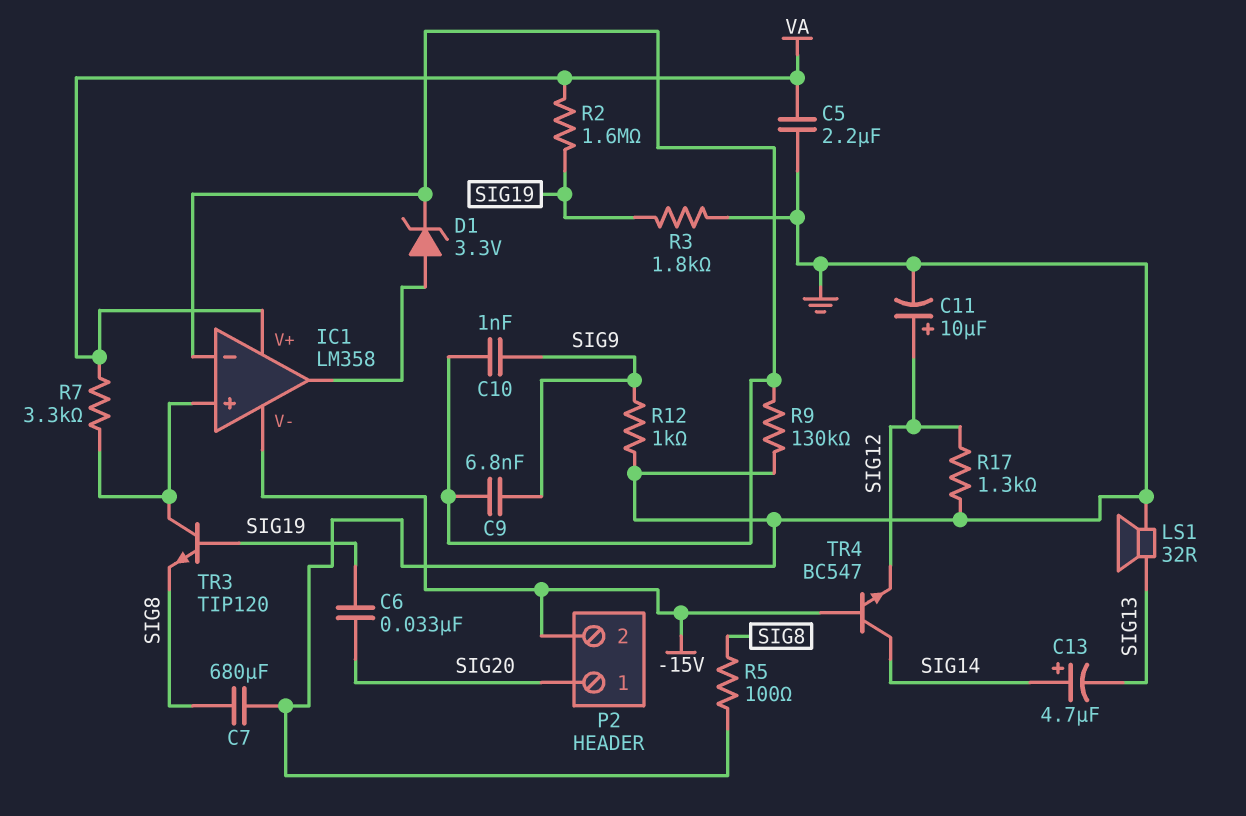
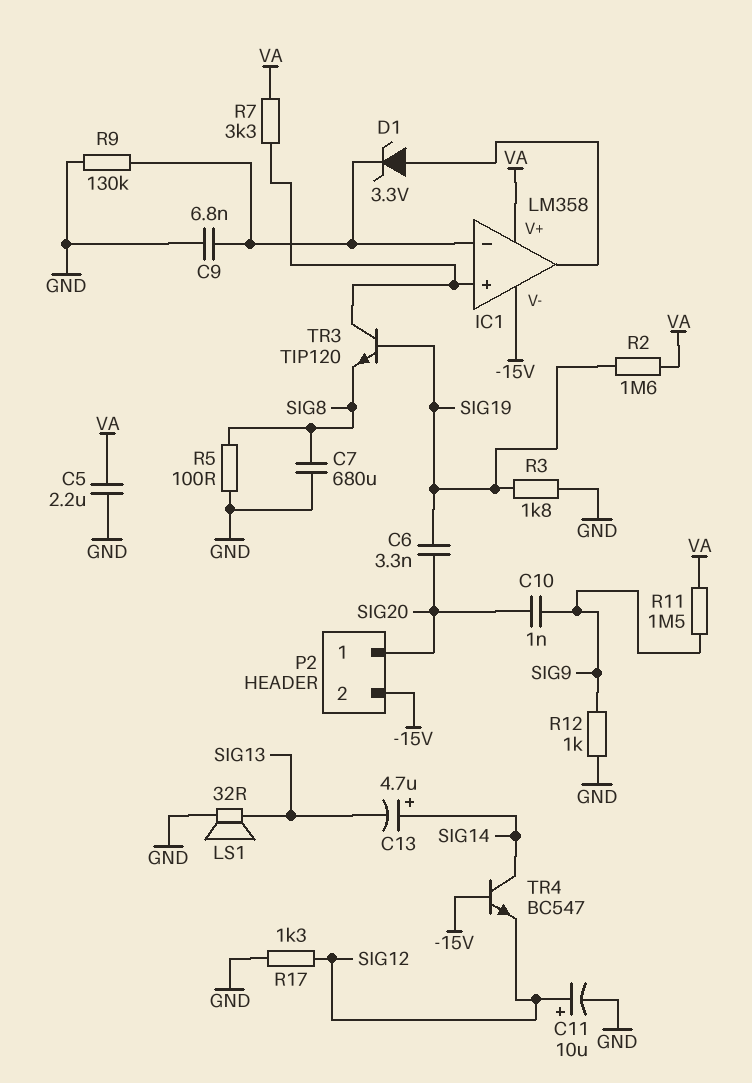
C6: 33nF (SIG19, SIG20) -> 3.3nF (SIG19, SIG20)
C9: 6.8nF (IC1/in-, SIG9) -> 6.8nF (GND, IC1/in-)
C10: 1nF (IC1/in-, SIG9) -> 1nF (SIG9, SIG20)
R11: none -> 1.5M (SIG9, VA)

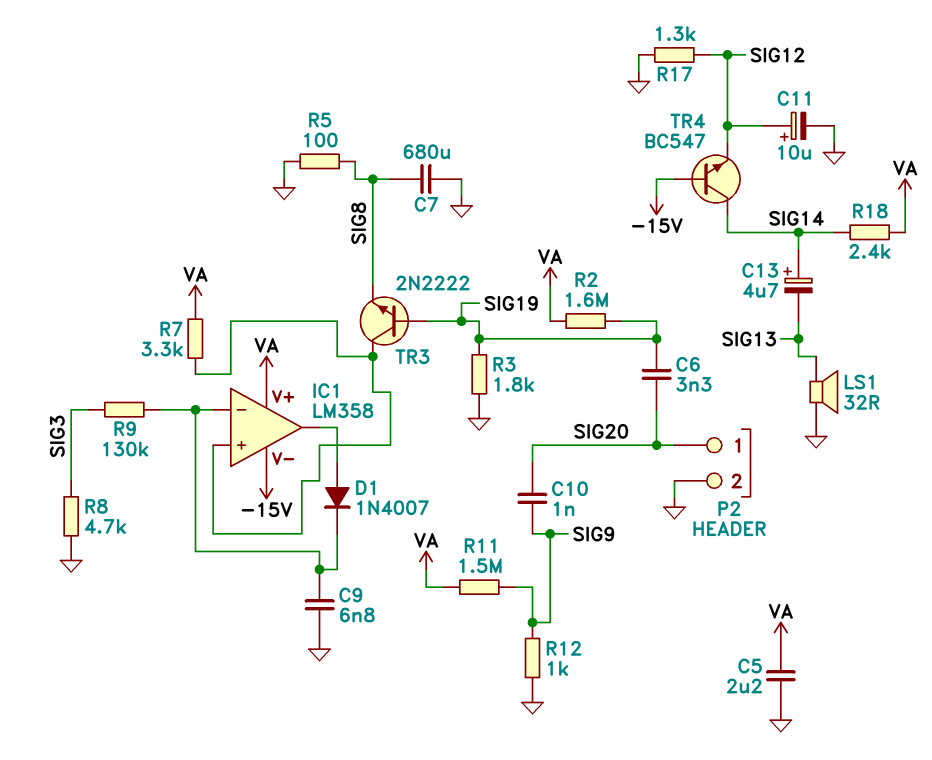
D1: zener 3.3V (A IC1/out, K IC1/in-) -> diode 1N4007 (A IC1/out, K IC1/in-)
P2 pin 2: -15V -> GND
R8: none -> 4.7k (GND, SIG3)
R9: 130k (GND, IC1/in-) -> 130k (IC1/in-, SIG3)
R18: none -> 2.4k (SIG14, VA)
TR3: NPN TIP120 (B SIG19, C IC1/in+, E SIG8) -> NPN 2N2222 (B SIG19, C IC1/in+, E SIG8)

